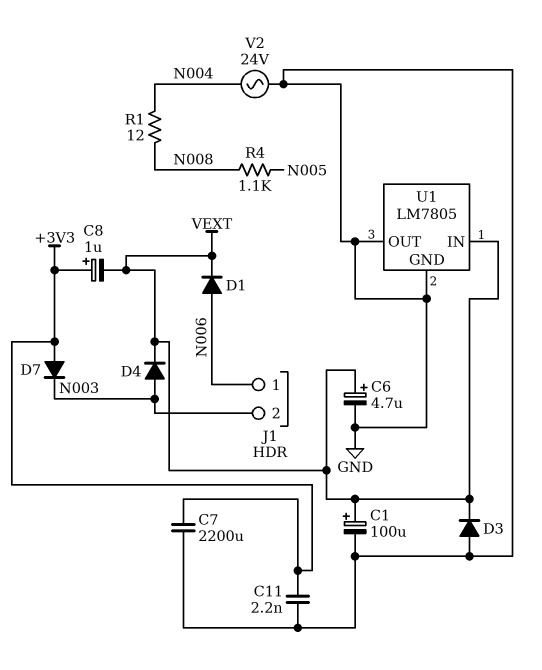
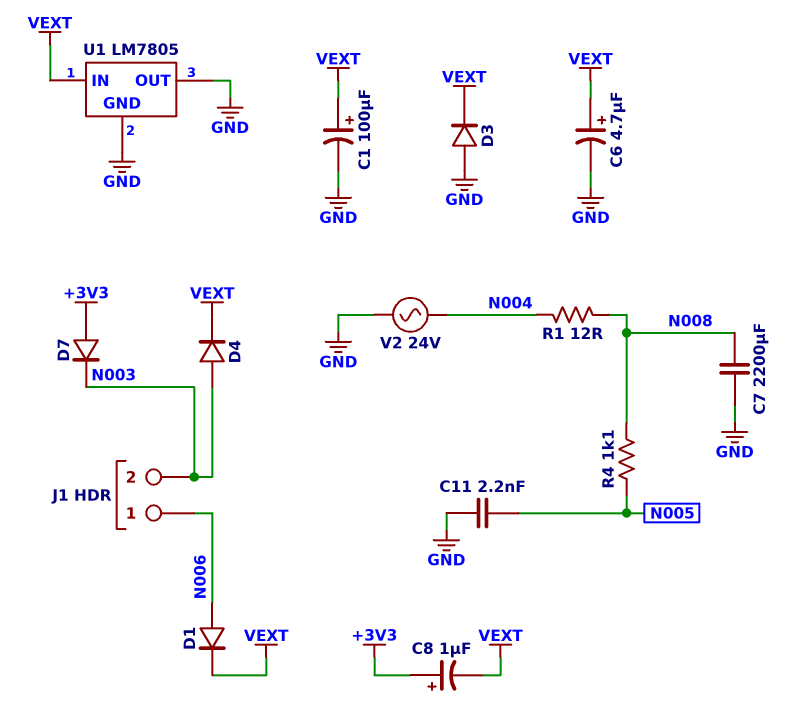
C7: 2200uF (+3V3, GND) -> 2200uF (GND, N008)
C11: 2.2nF (+3V3, GND) -> 2.2nF (GND, N005)

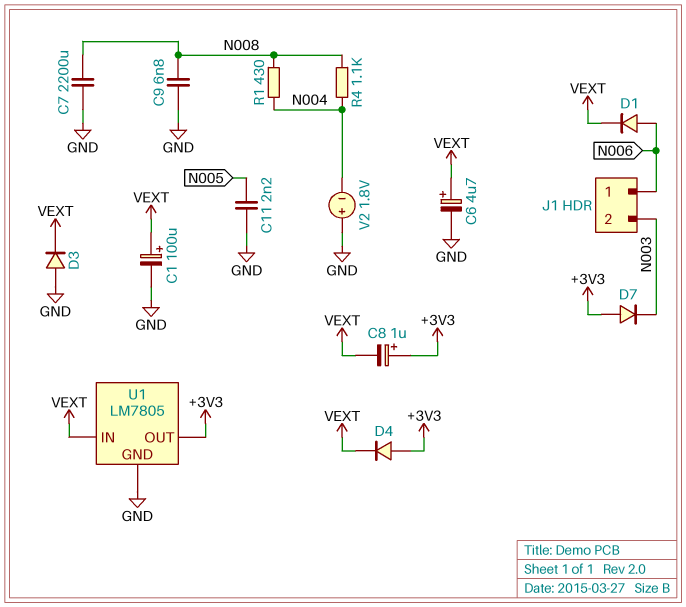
C9: none -> 6.8nF (GND, N008)
D4: diode (A N003, K VEXT) -> diode (A +3V3, K VEXT)
R1: 12 (N004, N008) -> 430 (N004, N008)
R4: 1.1k (N005, N008) -> 1.1k (N004, N008)
U1 pin OUT: GND -> +3V3
V2: AC 24V (GND, N004) -> 1.8V (plus GND, minus N004)

